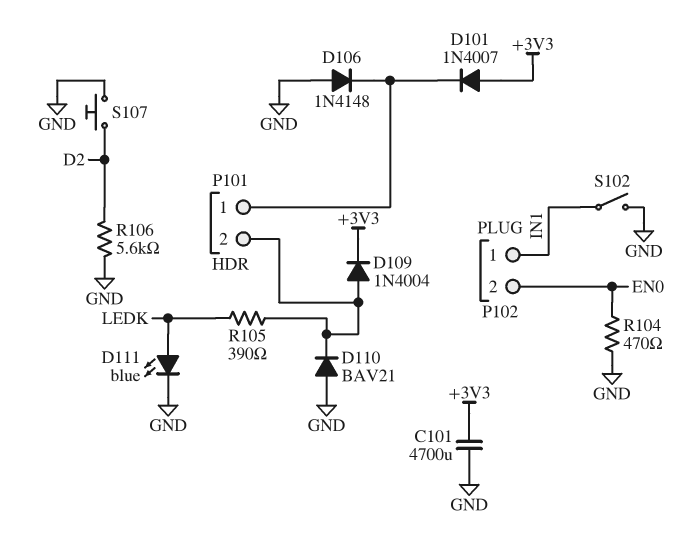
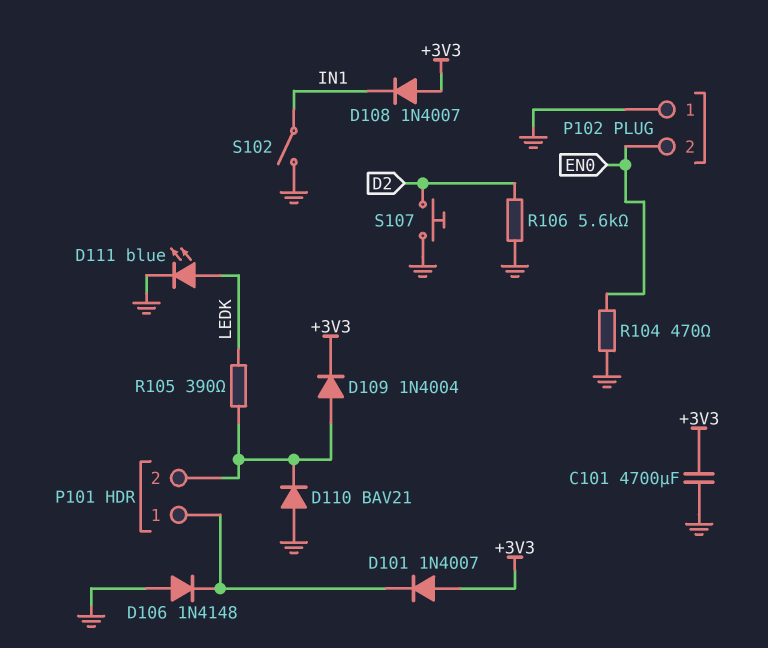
D108: none -> diode 1N4007 (A +3V3, K IN1)
P102 pin 1: IN1 -> GND

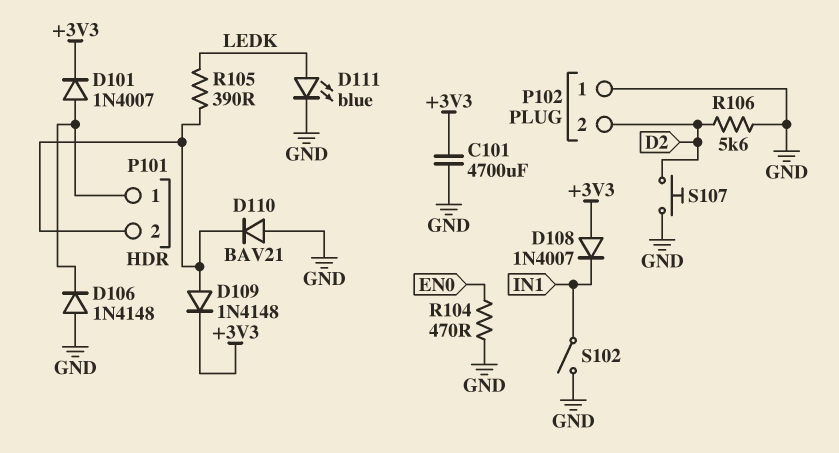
D101: diode 1N4007 (A +3V3, K P101/1) -> diode 1N4007 (A P101/1, K +3V3)
D109: diode 1N4004 (A P101/2, K +3V3) -> diode 1N4148 (A P101/2, K +3V3)
P102 pin 2: EN0 -> D2

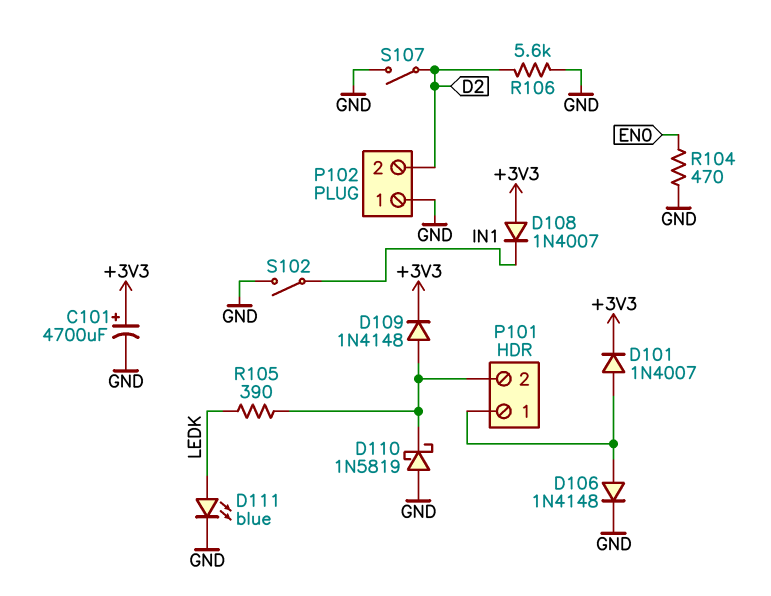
C101: 4700uF (+3V3, GND) -> 4700uF (plus +3V3, minus GND)
D106: diode 1N4148 (A GND, K P101/1) -> diode 1N4148 (A P101/1, K GND)
D110: diode BAV21 (A GND, K P101/2) -> schottky 1N5819 (A GND, K P101/2)
S107: button (D2, GND) -> switch (D2, GND)

